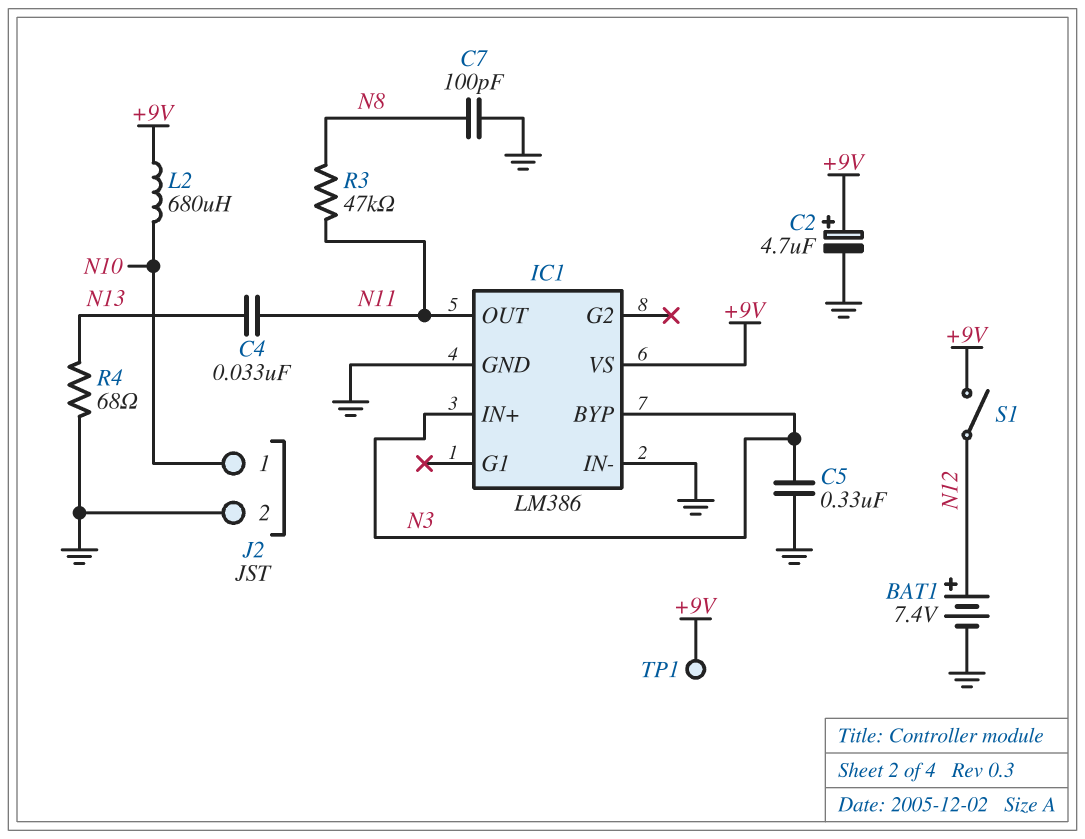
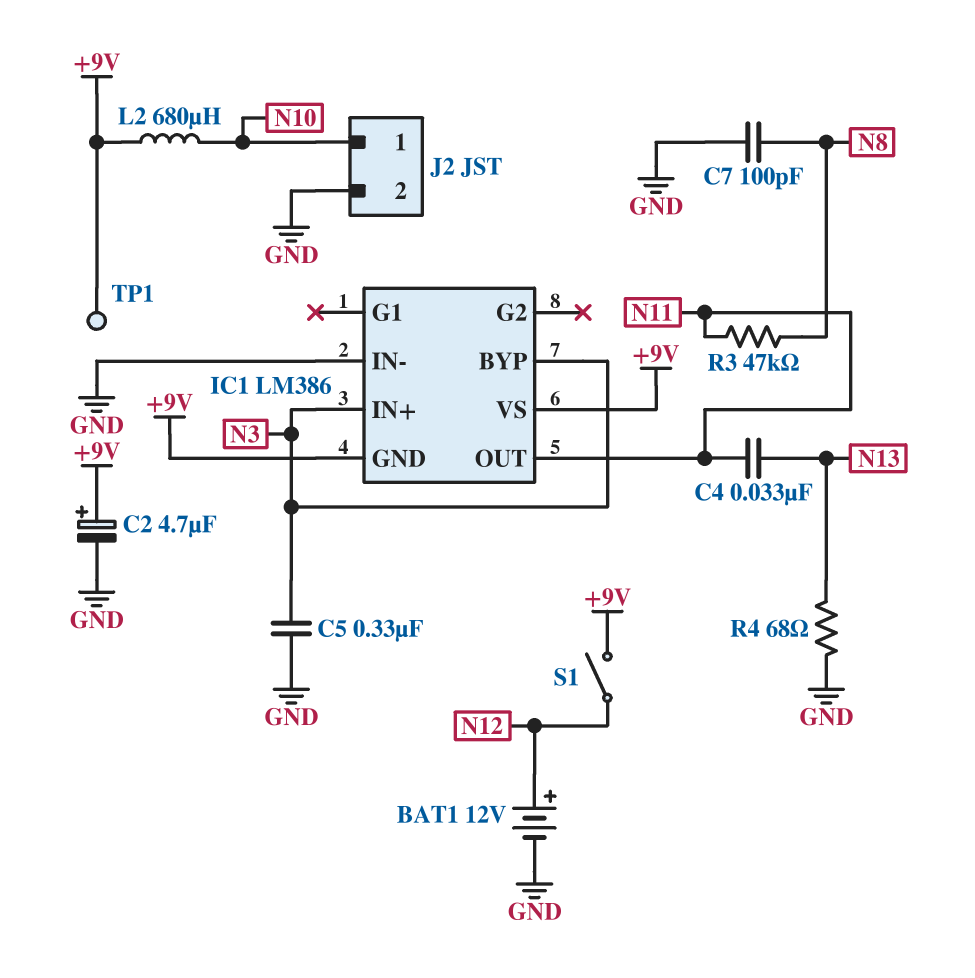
BAT1: 7.4V (plus N12, minus GND) -> 12V (plus N12, minus GND)
IC1 pin GND: GND -> +9V

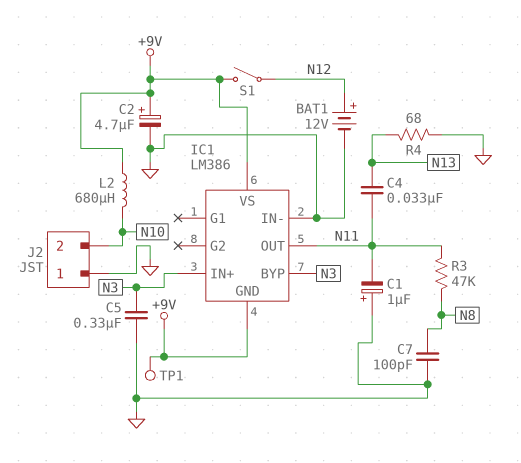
C1: none -> 1uF (plus GND, minus N11)
J2 pin 1: N10 -> GND
J2 pin 2: GND -> N10

